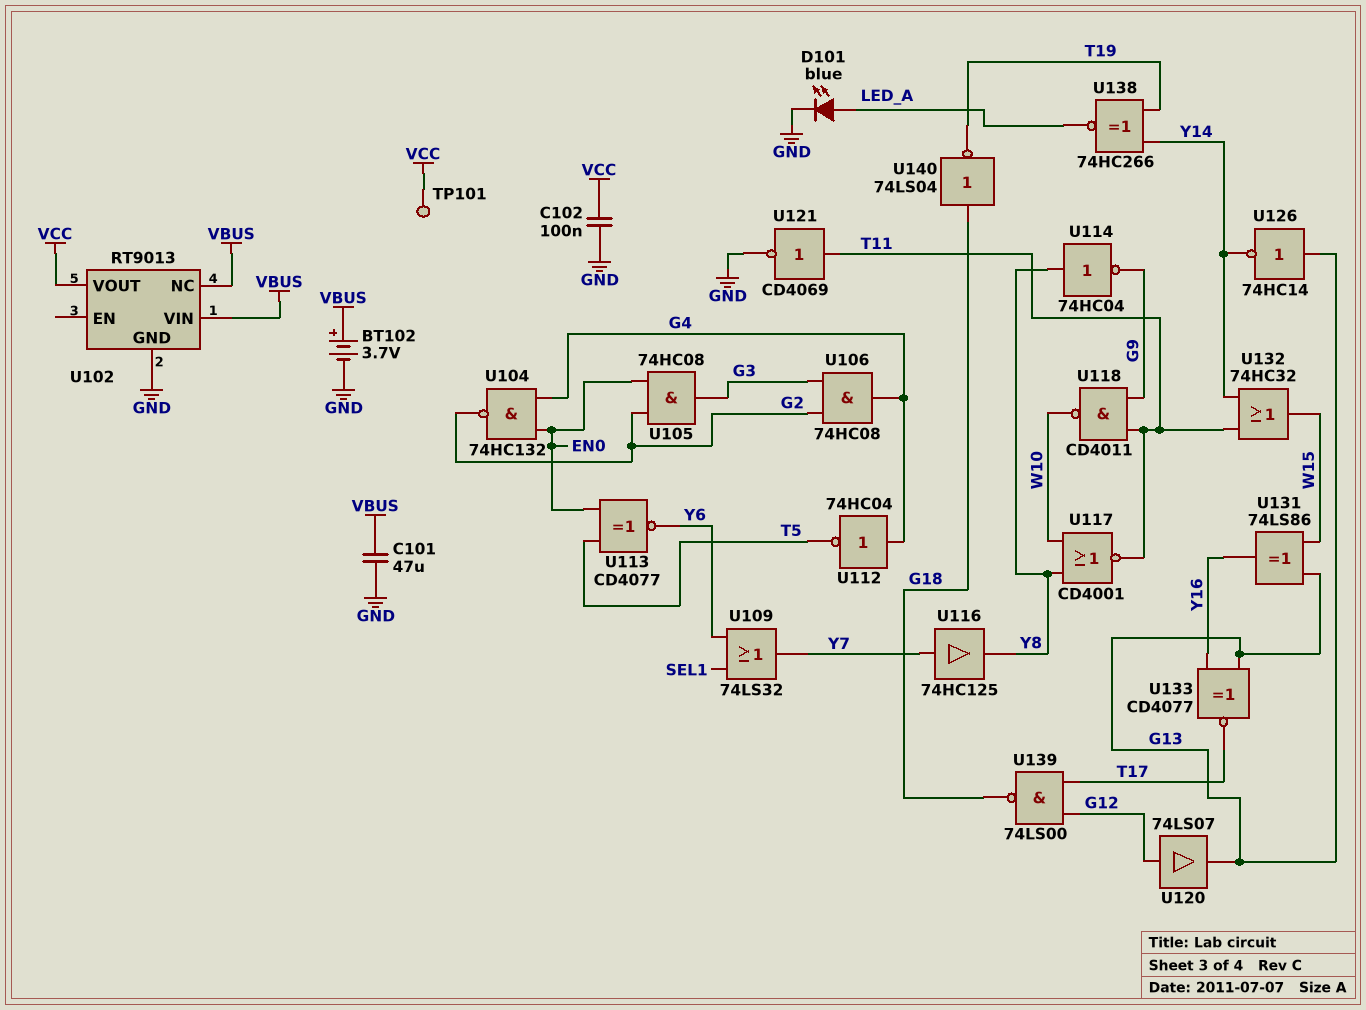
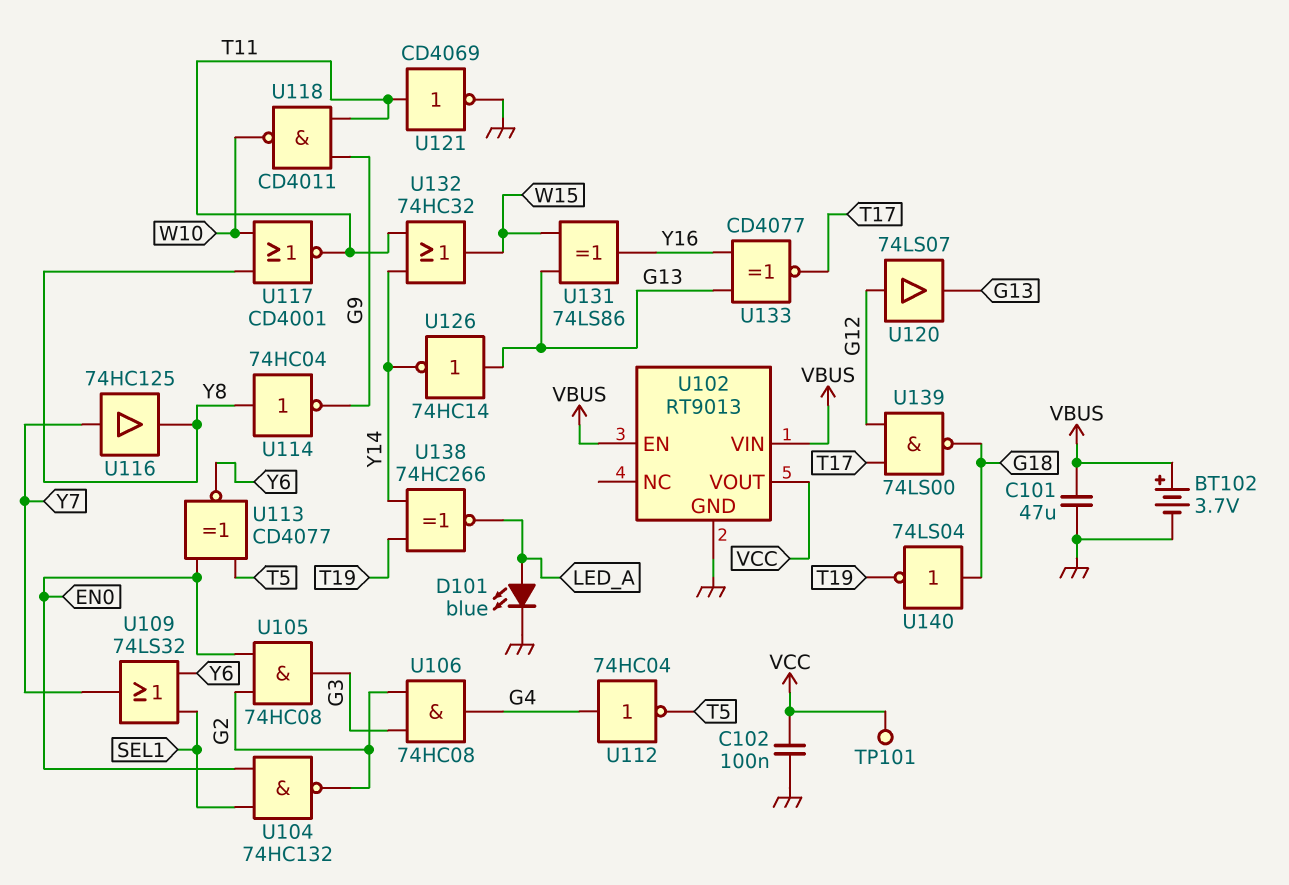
U102 pin EN: none -> VBUS
U102 pin NC: VBUS -> none
U104: NAND 74HC132 (in EN0, in G4, out G2) -> NAND 74HC132 (in EN0, in SEL1, out G2)

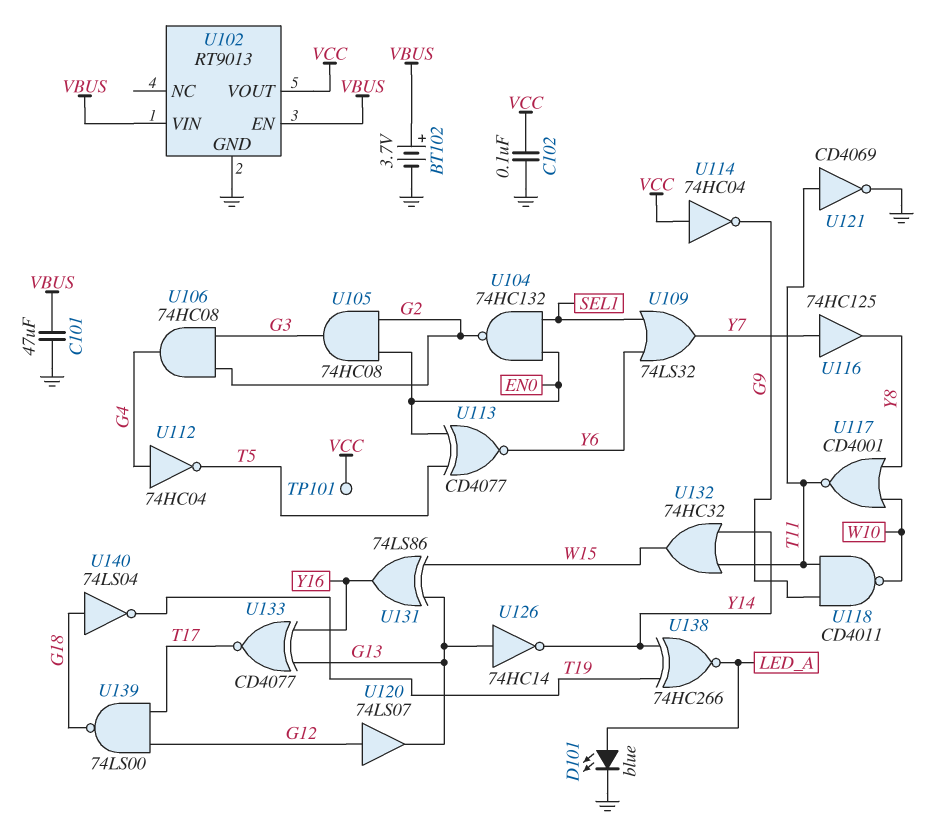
U114: NOT 74HC04 (in Y8, out G9) -> NOT 74HC04 (in VCC, out G9)

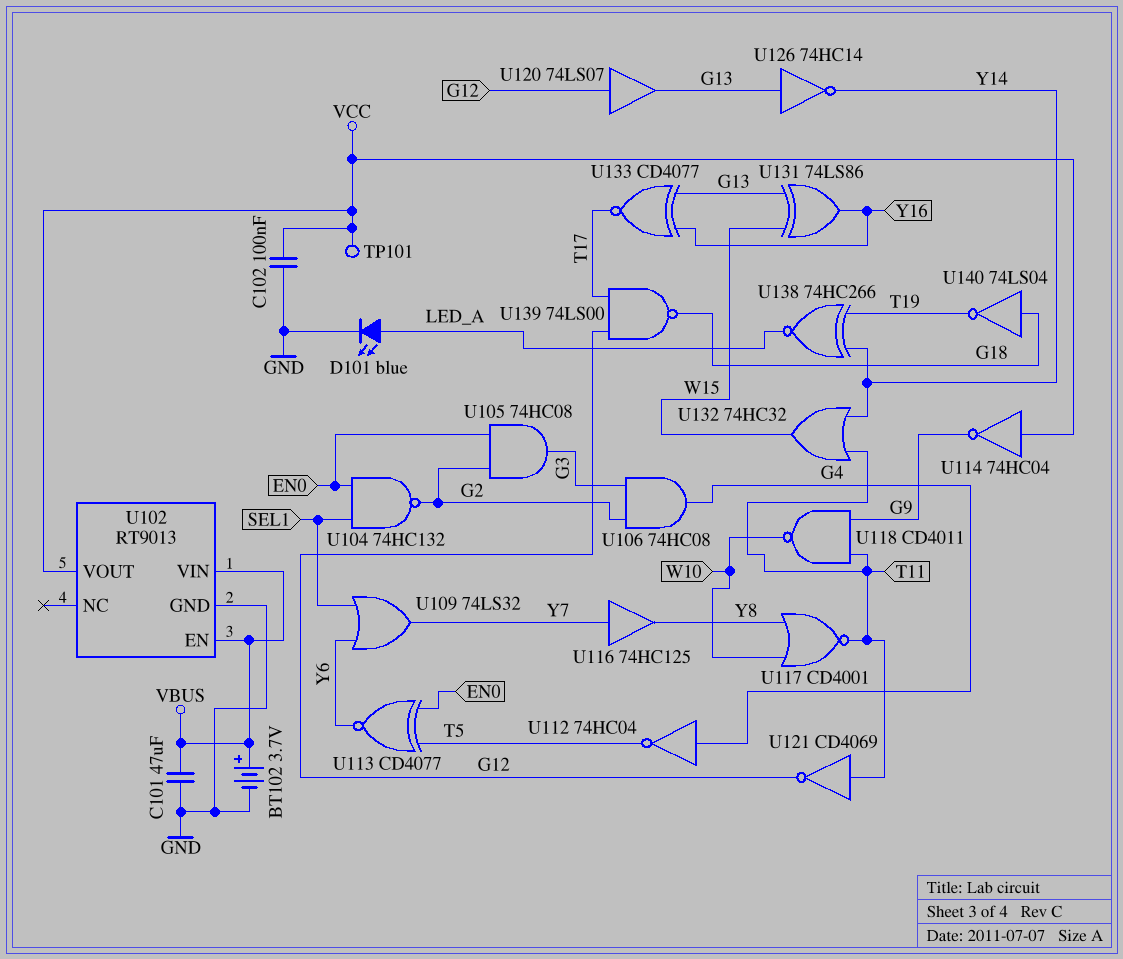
U121: NOT CD4069 (in T11, out GND) -> NOT CD4069 (in T11, out G12)

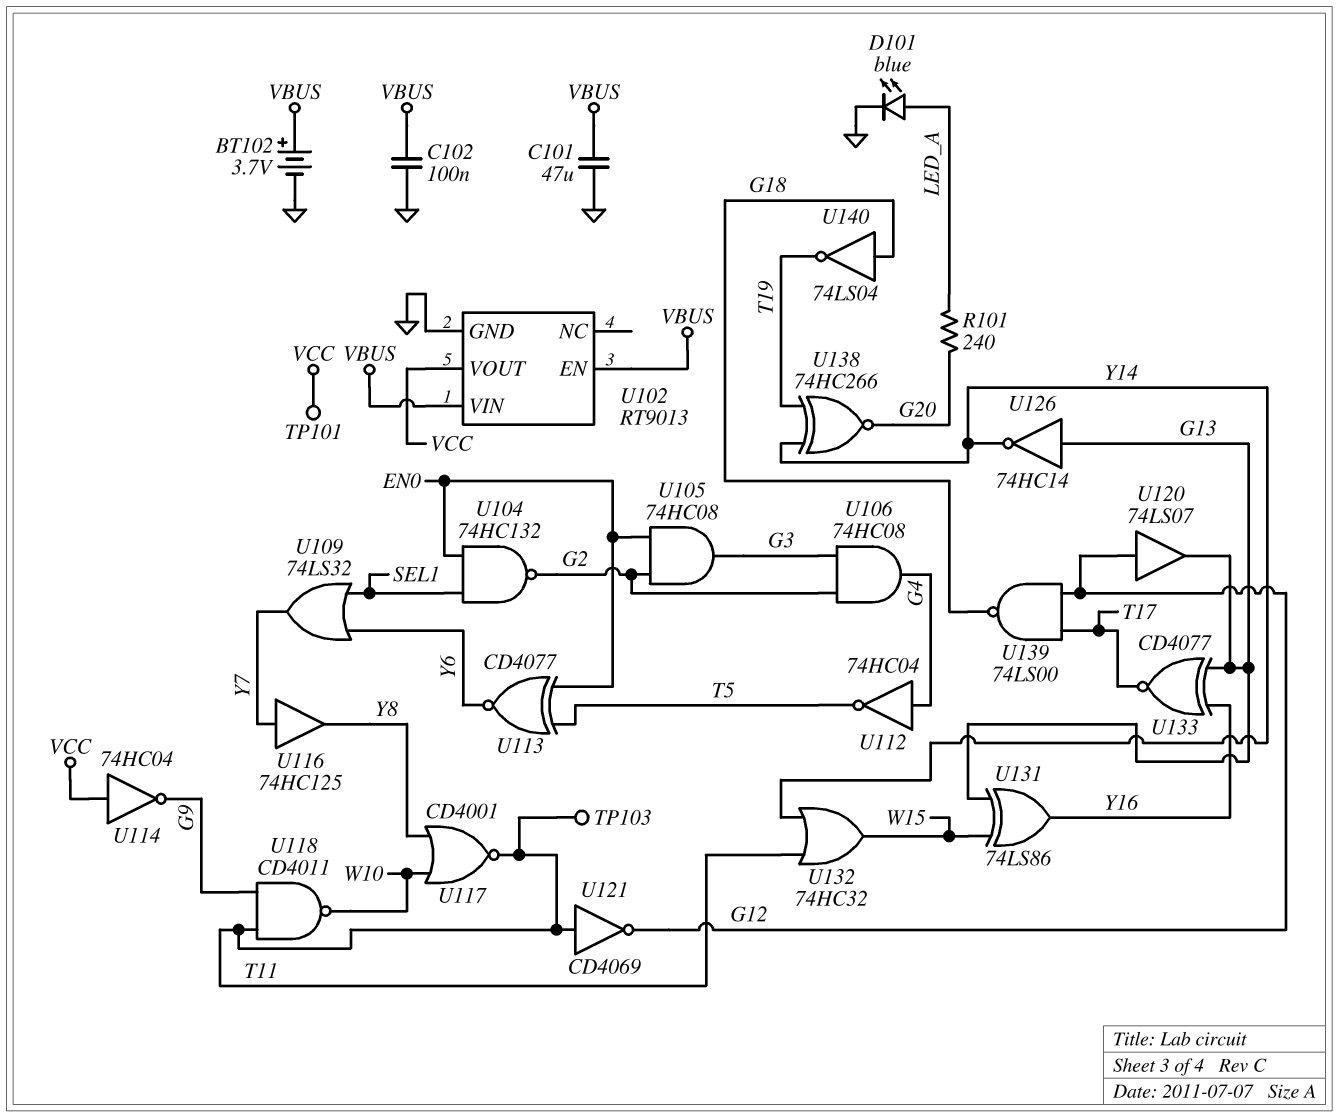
C102: 100nF (GND, VCC) -> 100nF (GND, VBUS)
R101: none -> 240 (G20, LED_A)
TP103: none -> test point (T11)
U138: XNOR 74HC266 (in T19, in Y14, out LED_A) -> XNOR 74HC266 (in T19, in Y14, out G20)

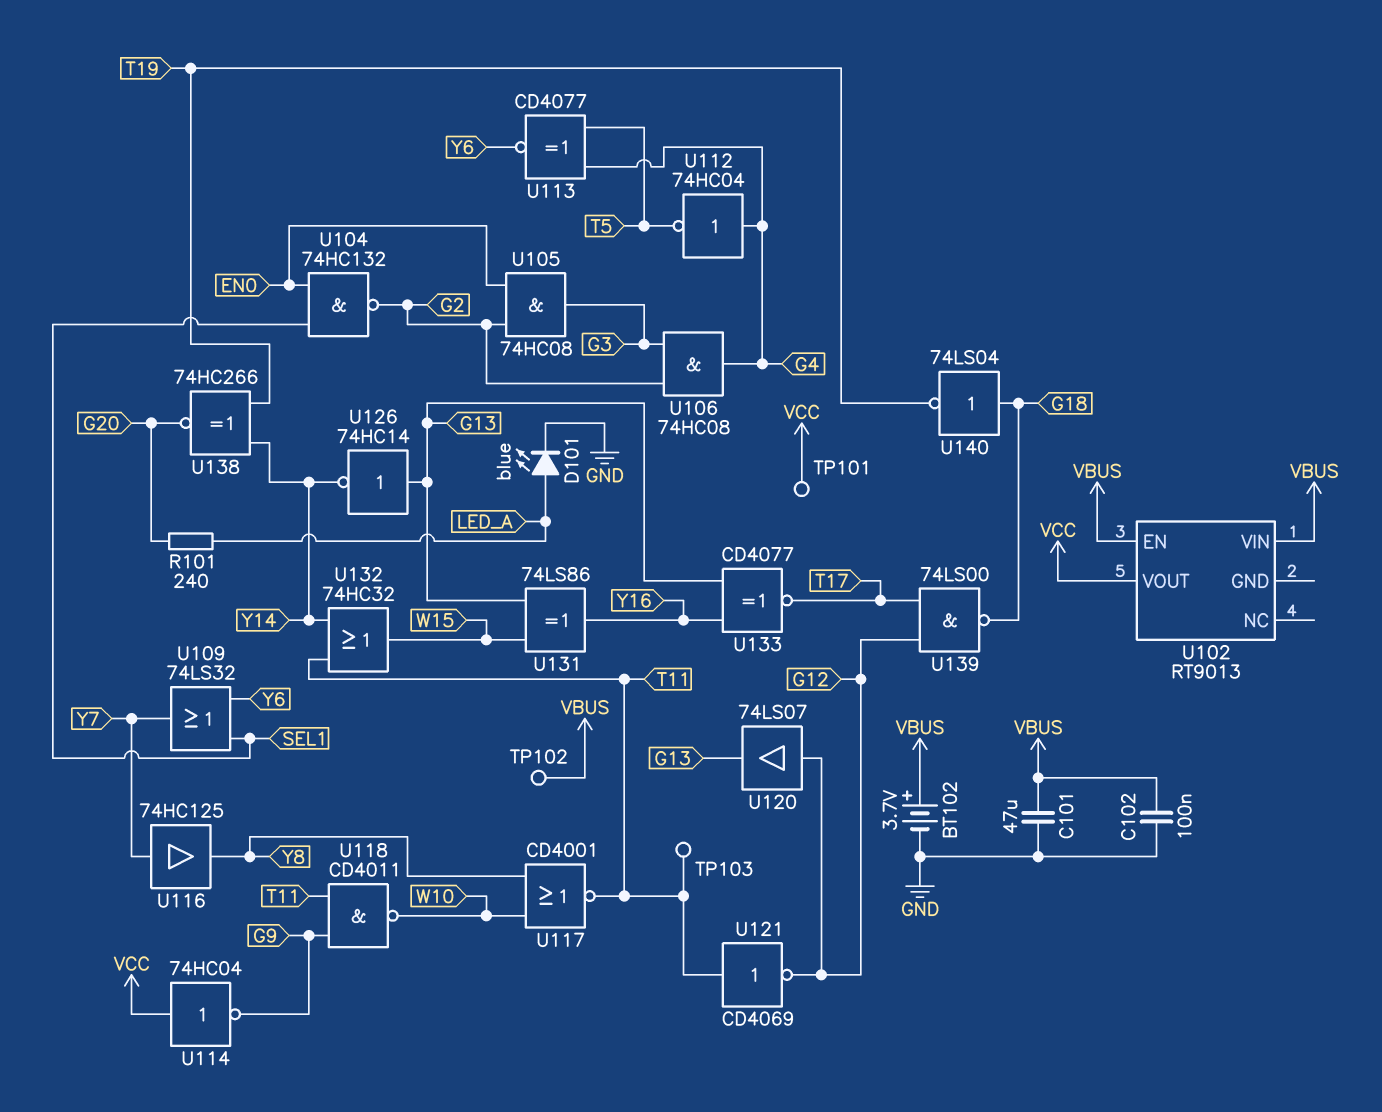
TP102: none -> test point (VBUS)
U102 pin GND: GND -> none
U113: XNOR CD4077 (in EN0, in T5, out Y6) -> XNOR CD4077 (in G4, in T5, out Y6)

